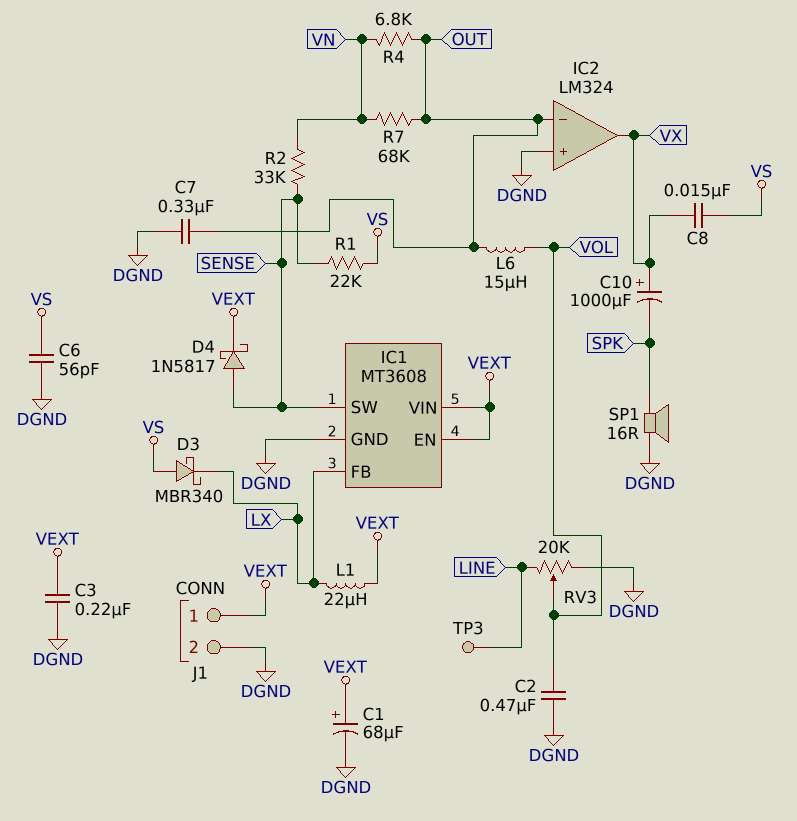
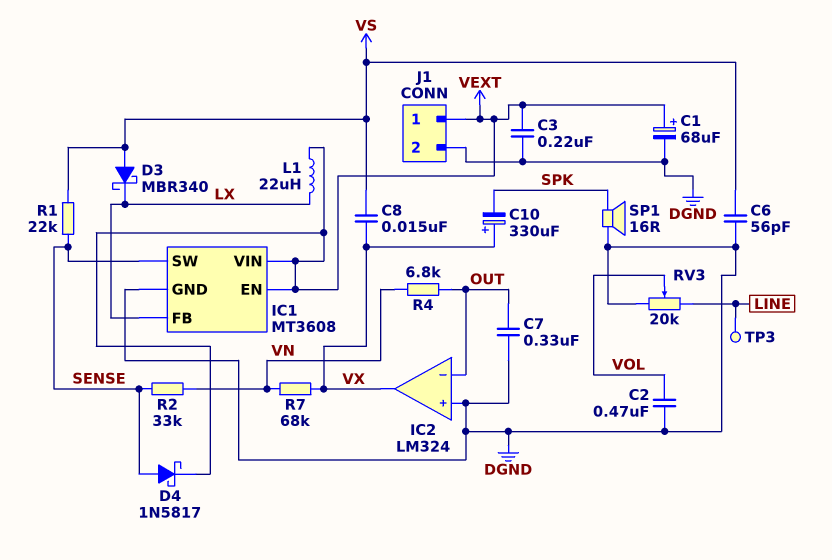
C10: 1000uF (plus VX, minus SPK) -> 330uF (plus VX, minus SPK)
L6: 15uH (OUT, VOL) -> none
R7: 68k (OUT, VN) -> 68k (VN, VX)

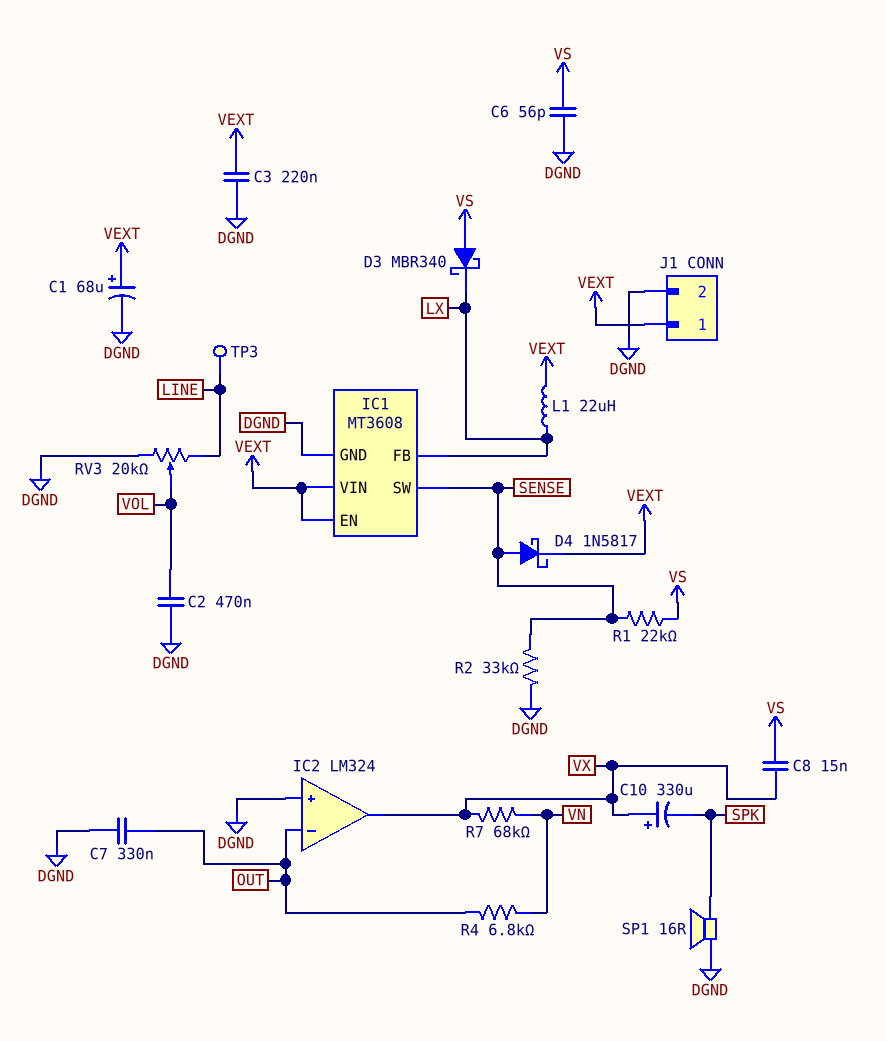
R2: 33k (SENSE, VN) -> 33k (DGND, SENSE)

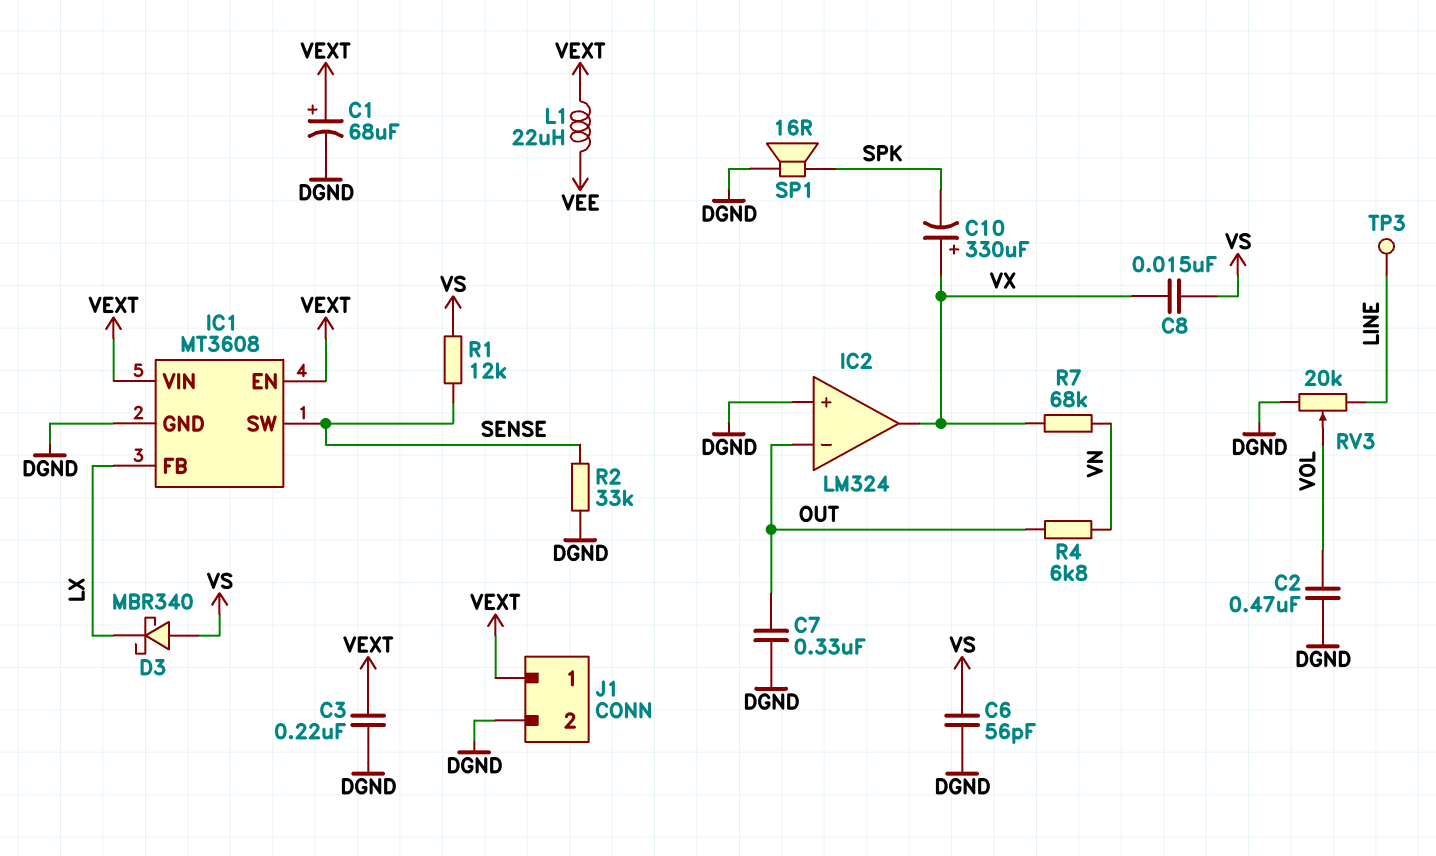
D4: schottky 1N5817 (A SENSE, K VEXT) -> none
L1: 22uH (LX, VEXT) -> 22uH (VEE, VEXT)
R1: 22k (SENSE, VS) -> 12k (SENSE, VS)

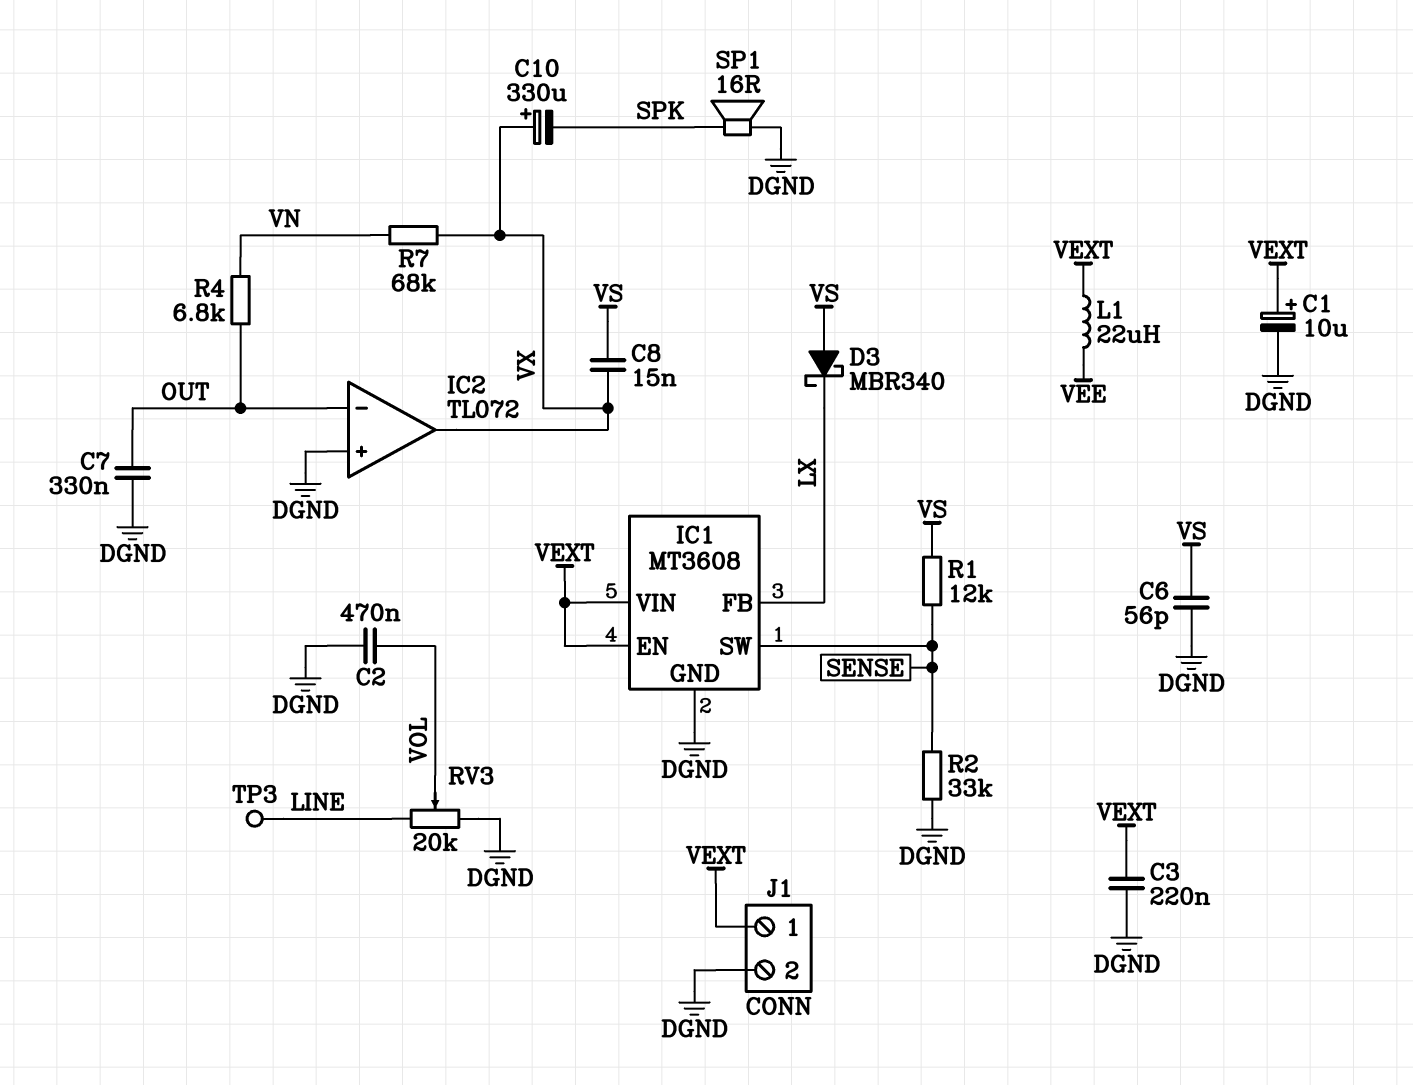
C1: 68uF (plus VEXT, minus DGND) -> 10uF (plus VEXT, minus DGND)
IC2: LM324 -> TL072

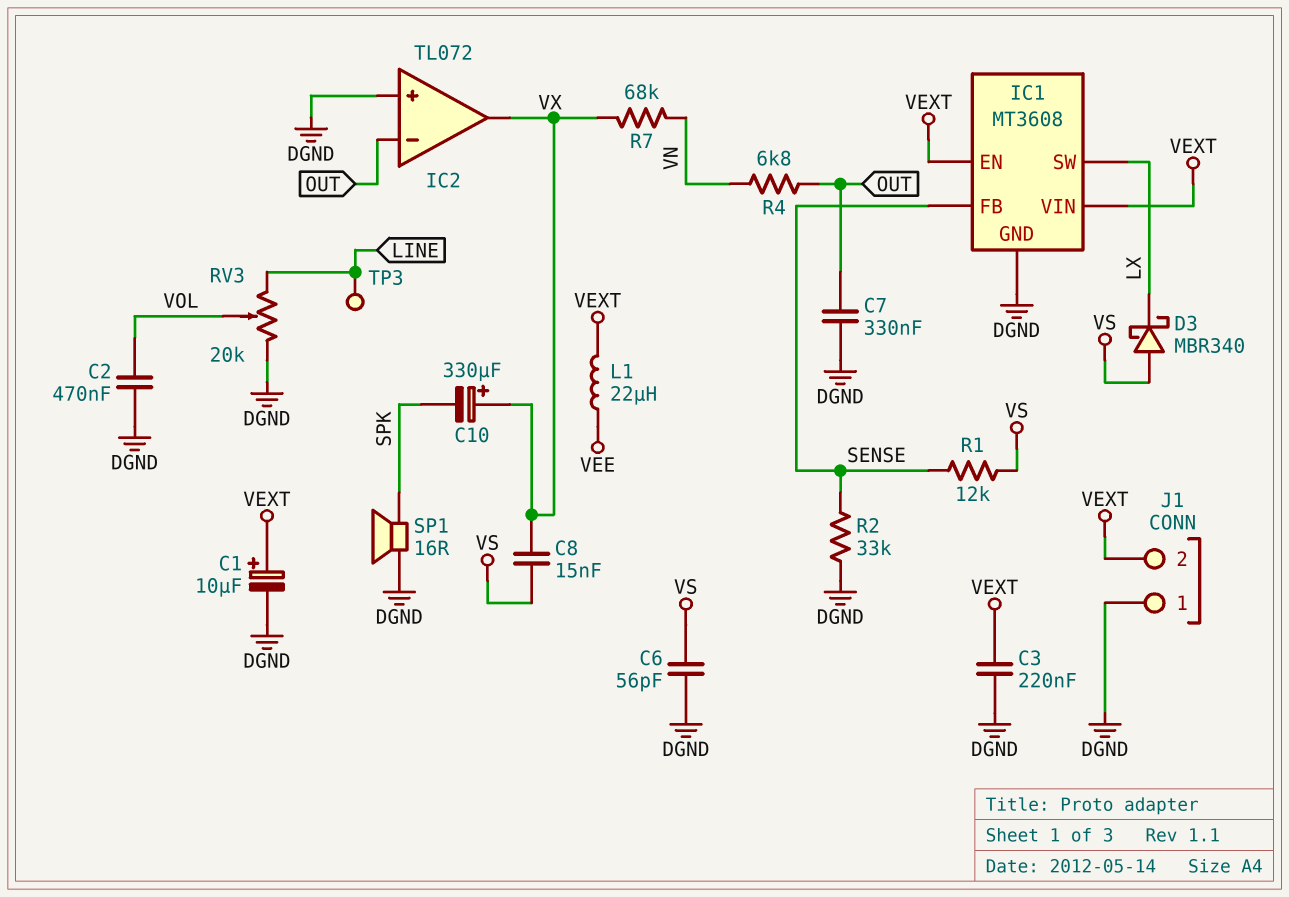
IC1 pin FB: LX -> SENSE
IC1 pin SW: SENSE -> LX
J1 pin 1: VEXT -> DGND
J1 pin 2: DGND -> VEXT

